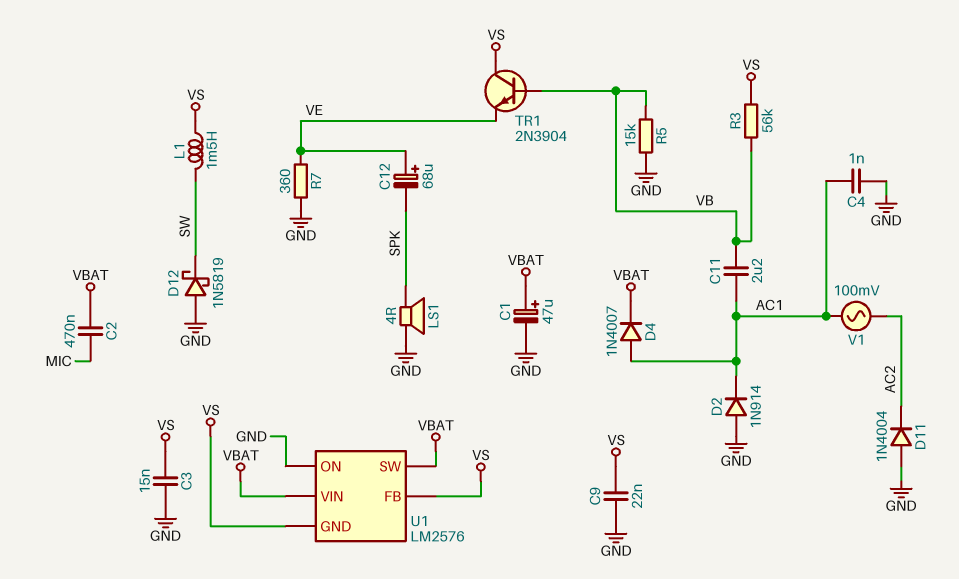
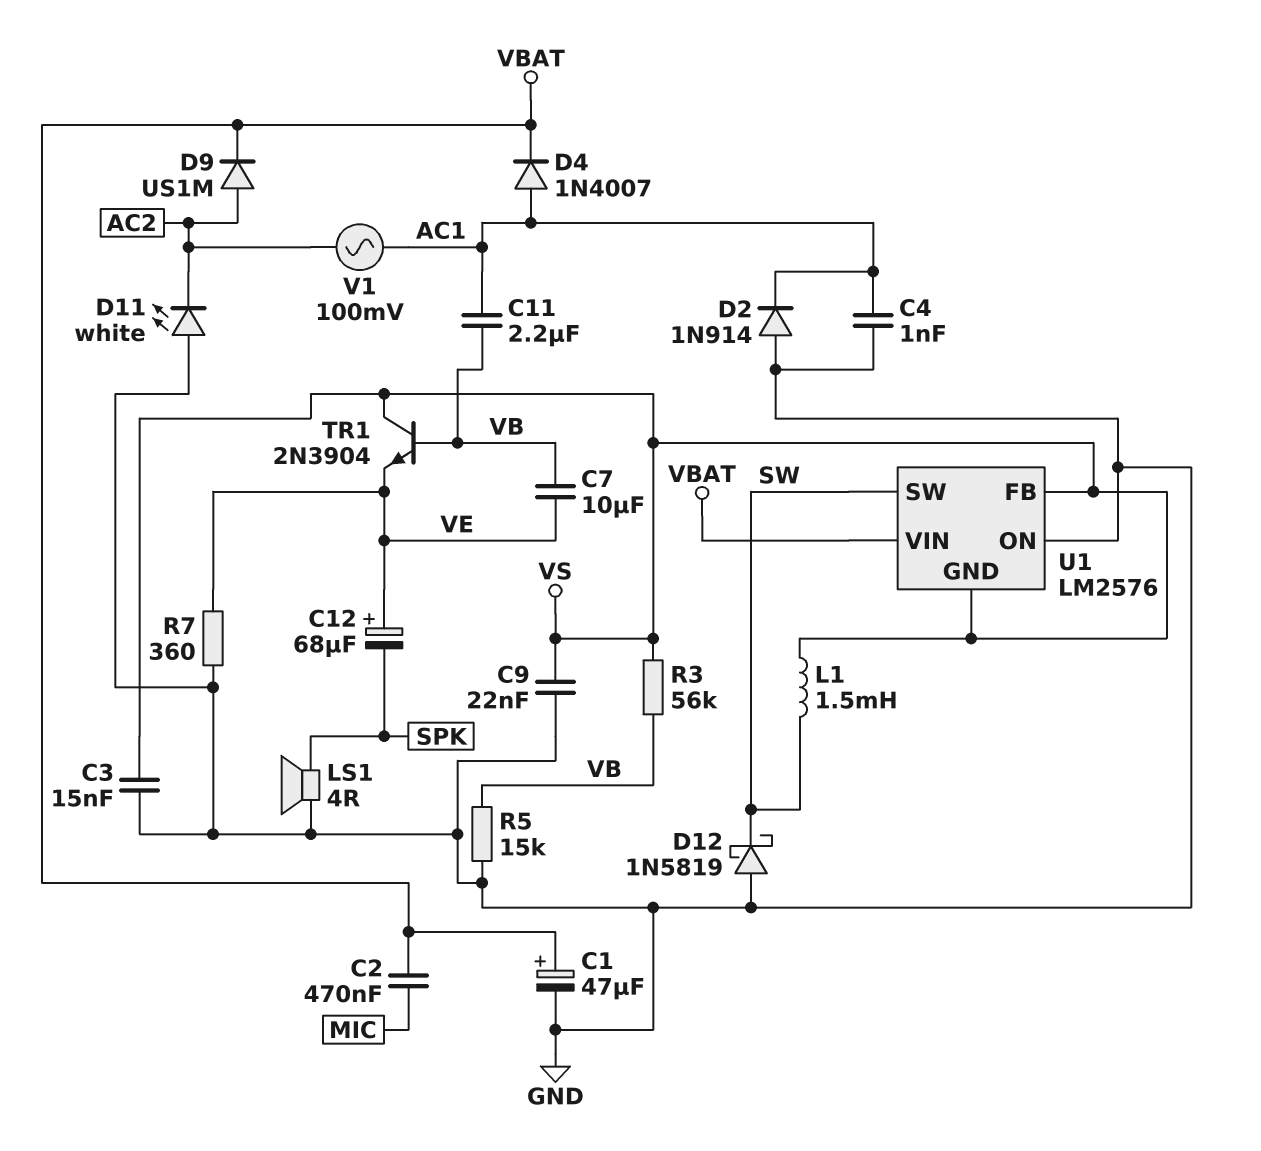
C7: none -> 10uF (VB, VE)
D9: none -> diode US1M (A AC2, K VBAT)
D11: diode 1N4004 (A GND, K AC2) -> LED white (A GND, K AC2)
U1 pin SW: VBAT -> SW

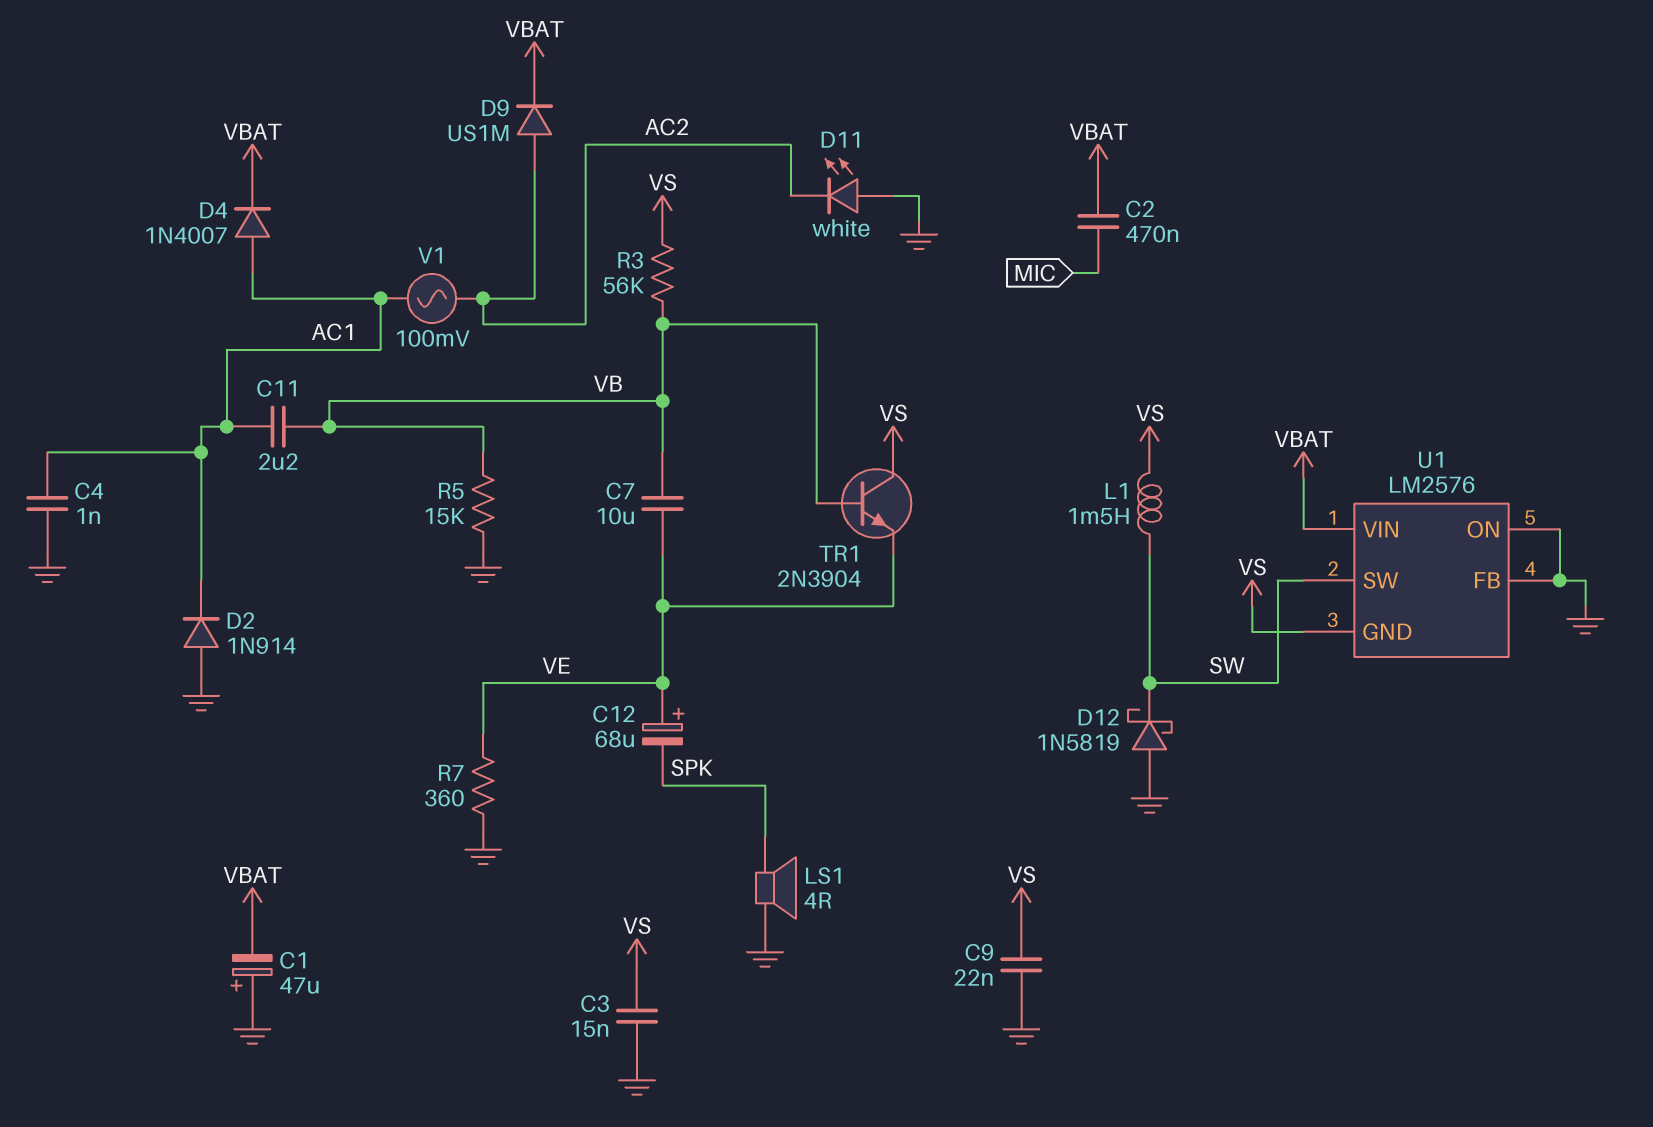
C1: 47uF (plus VBAT, minus GND) -> 47uF (plus GND, minus VBAT)
U1 pin FB: VS -> GND

